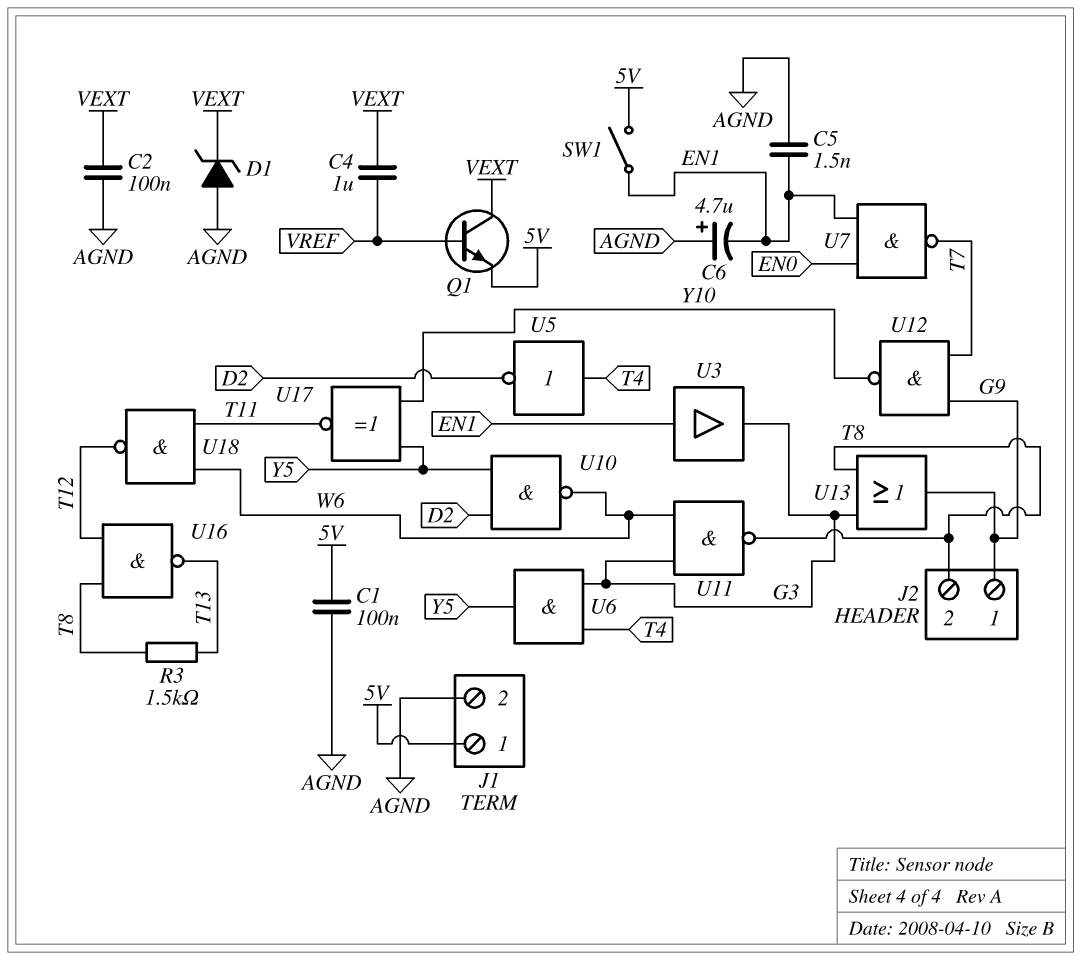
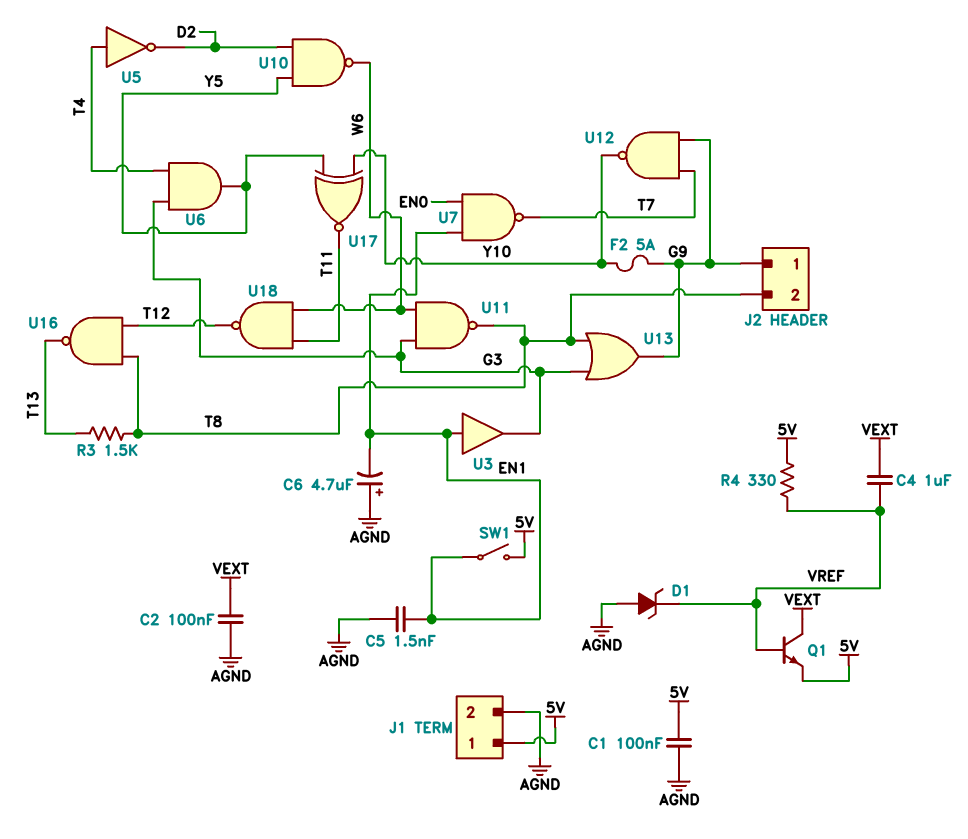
D1: zener (A AGND, K VEXT) -> zener (A AGND, K VREF)
F2: none -> 5A (G9, Y10)
R4: none -> 330 (5V, VREF)

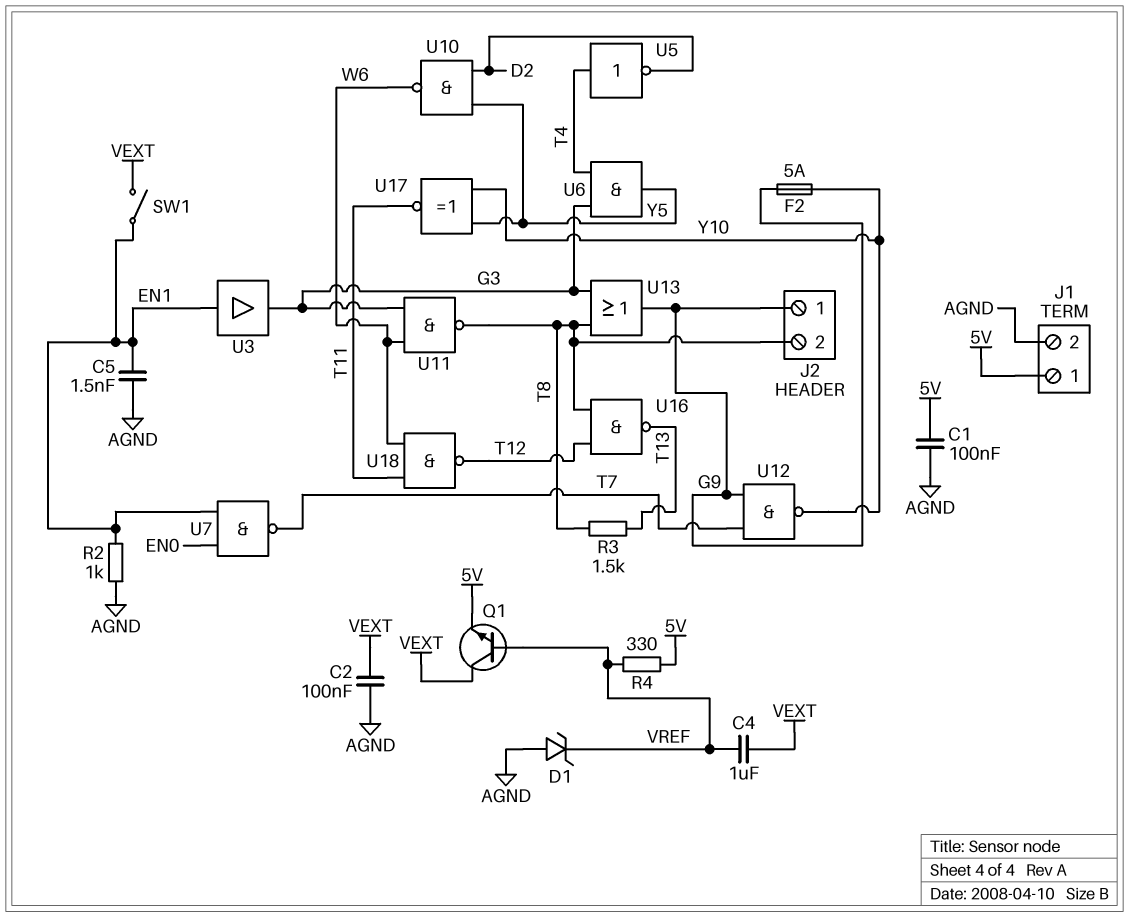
C6: 4.7uF (plus AGND, minus EN1) -> none
R2: none -> 1k (AGND, EN1)
SW1: switch (5V, EN1) -> switch (EN1, VEXT)

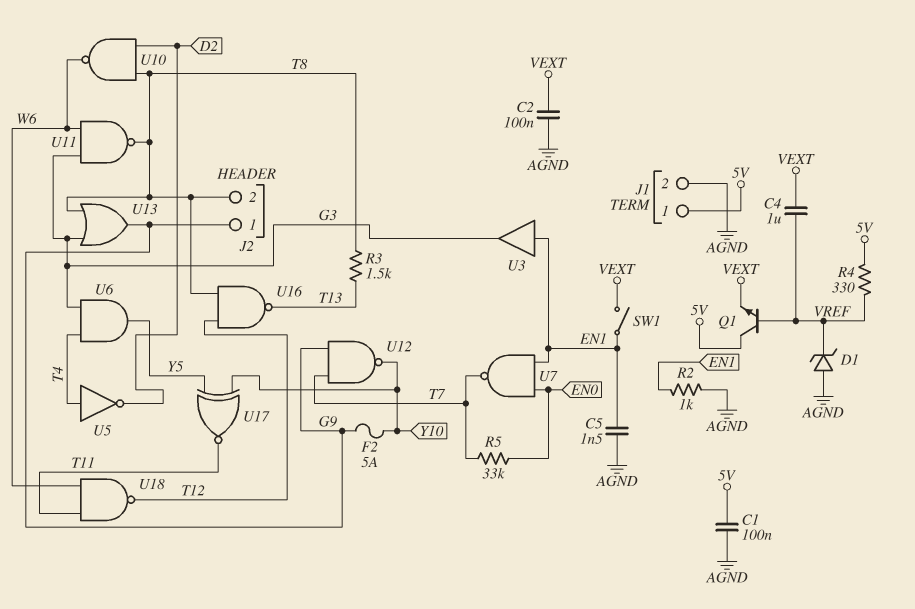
Q1: NPN (B VREF, C VEXT, E 5V) -> NPN (B VREF, C 5V, E VEXT)
R5: none -> 33k (EN0, T7)
U10: NAND (in D2, in Y5, out W6) -> NAND (in D2, in T8, out W6)

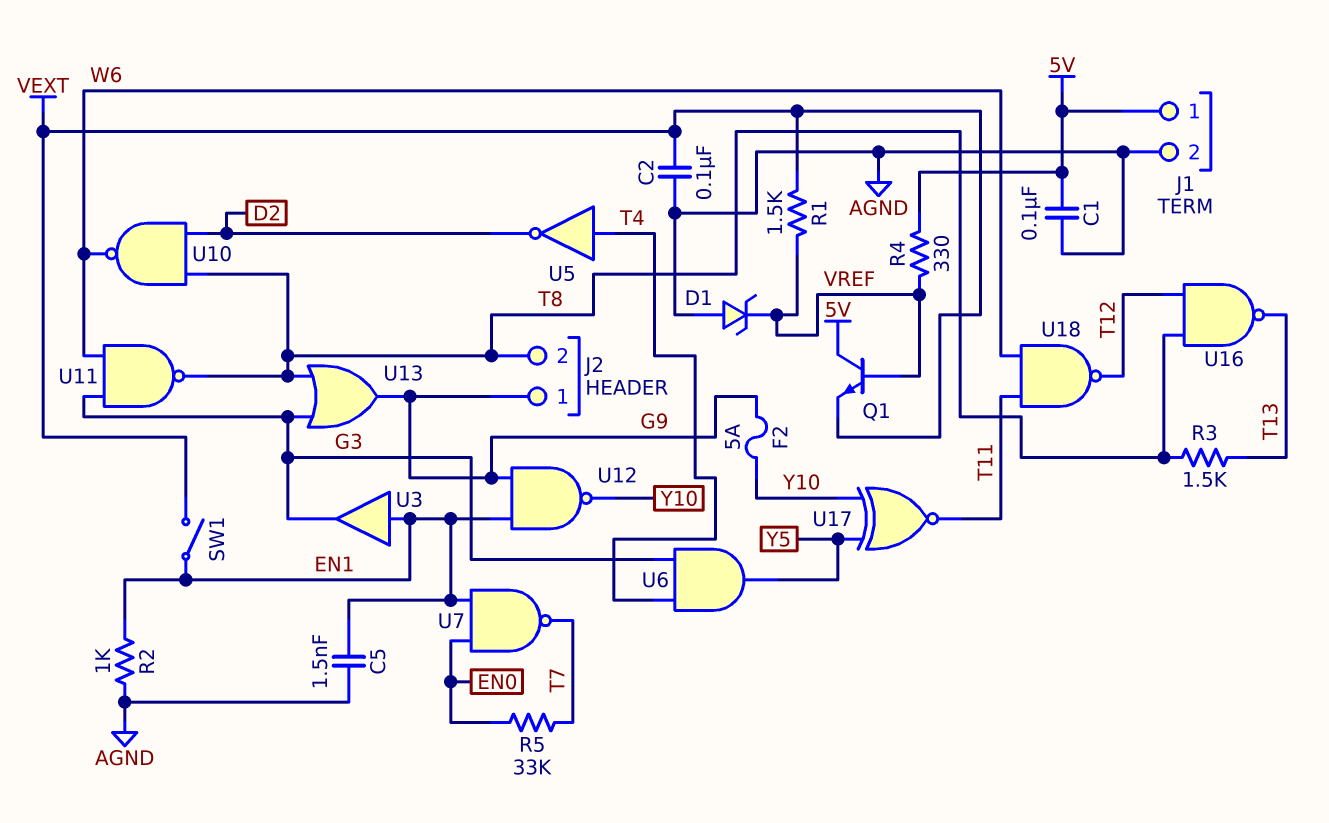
C4: 1uF (VEXT, VREF) -> none
R1: none -> 1.5k (VEXT, VREF)
U12: NAND (in G9, in T7, out Y10) -> NAND (in EN1, in G9, out Y10)

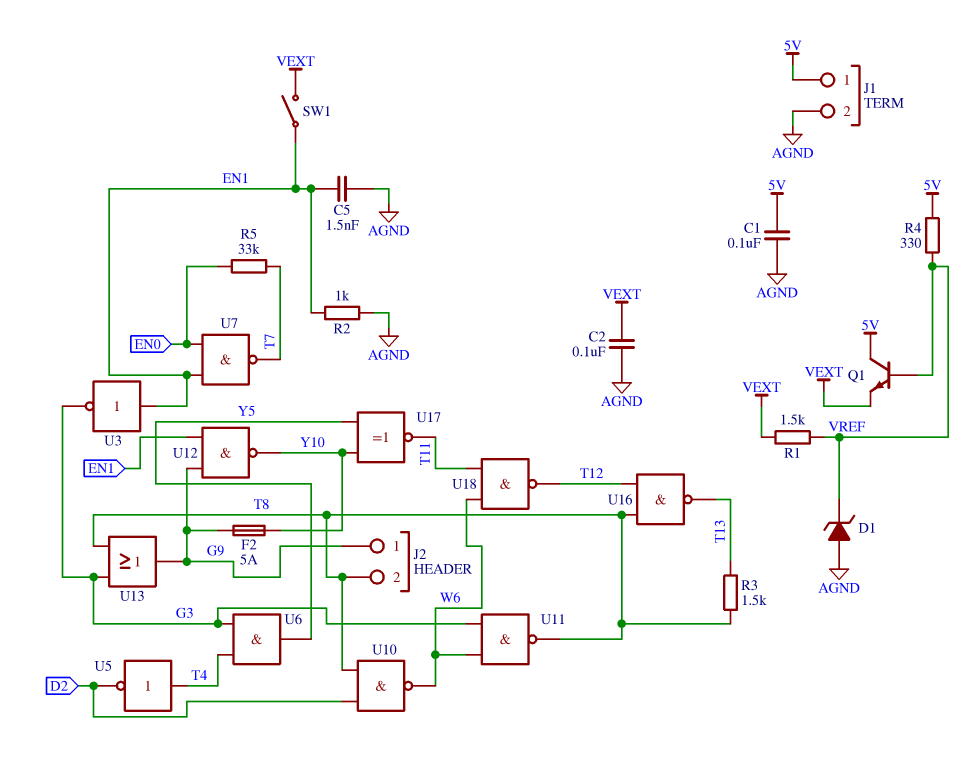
U3: buffer (in EN1, out G3) -> NOT (in EN1, out G3)

